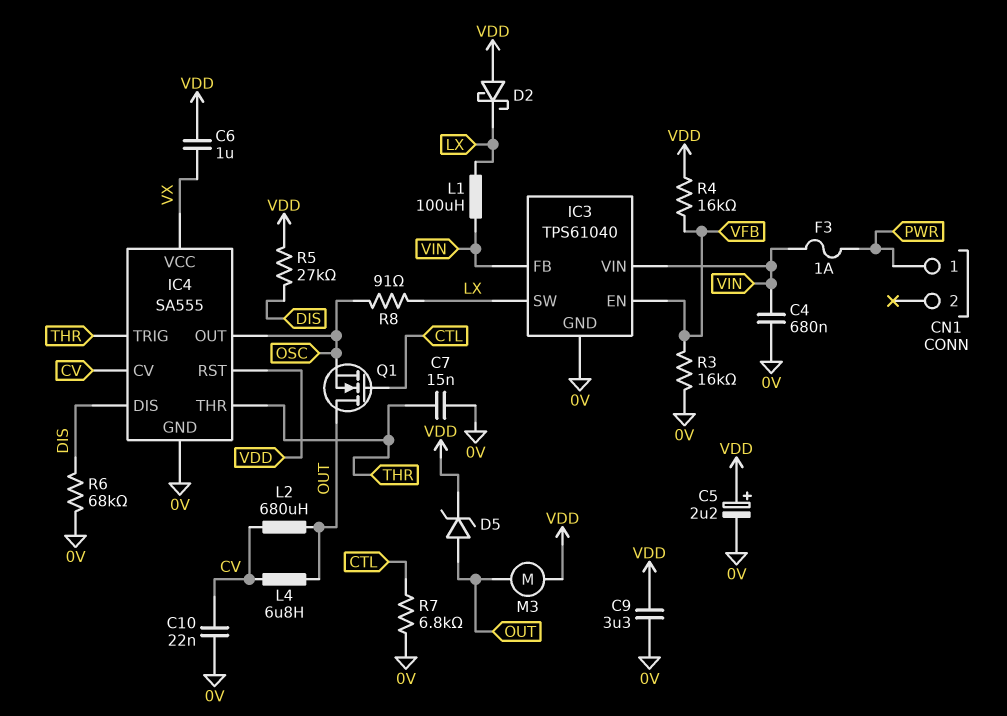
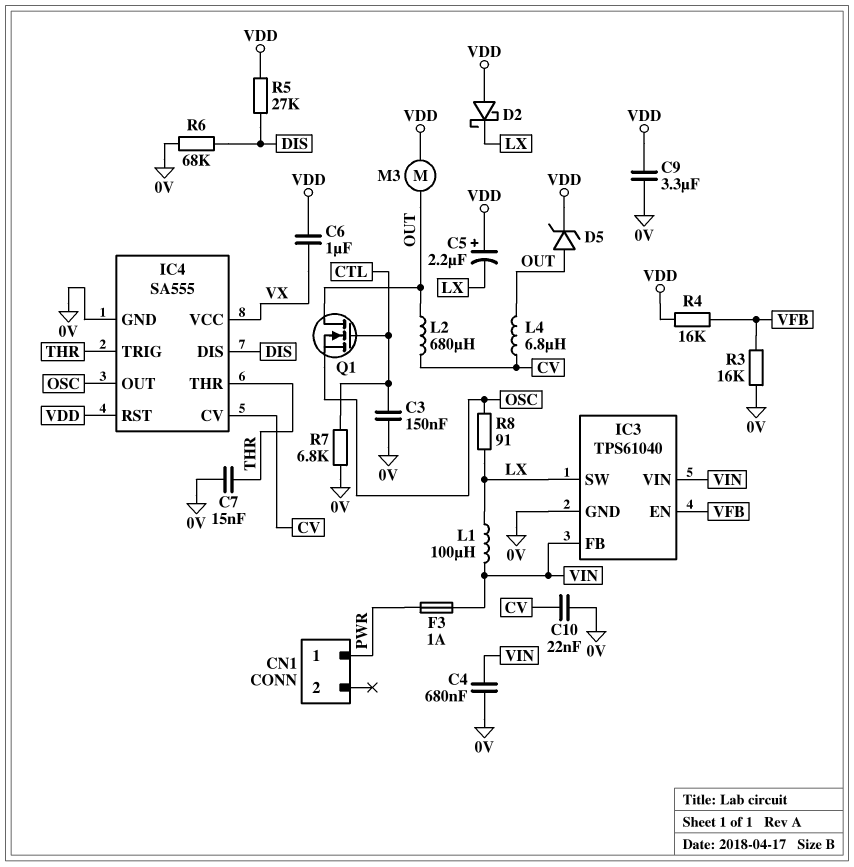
C3: none -> 150nF (0V, CTL)
C5: 2.2uF (plus VDD, minus 0V) -> 2.2uF (plus VDD, minus LX)

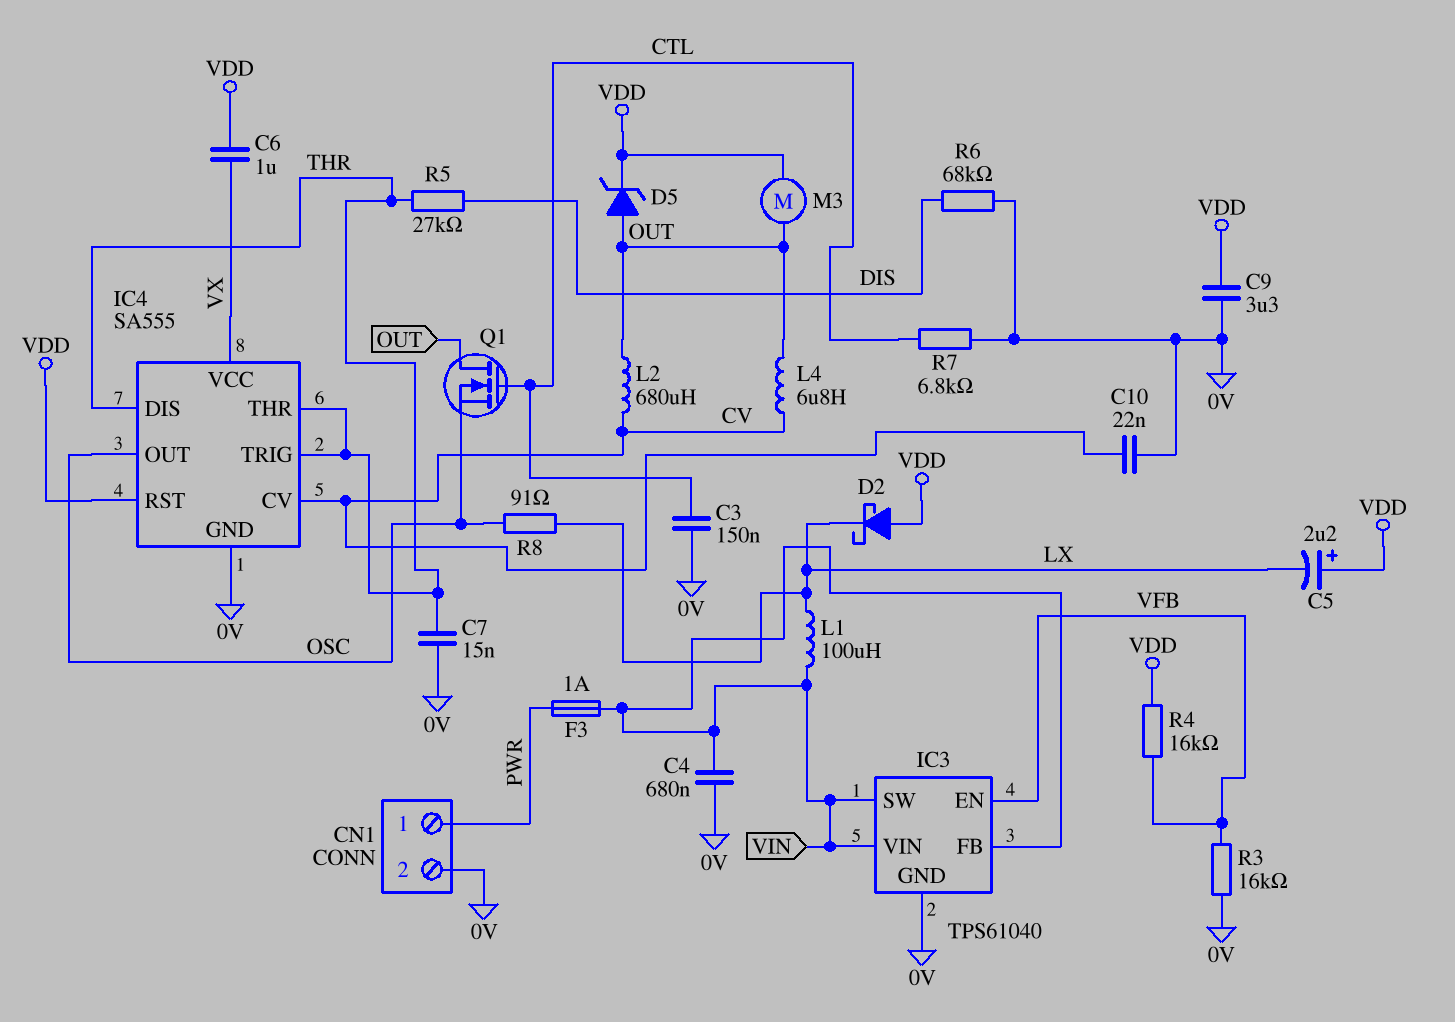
CN1 pin 2: none -> 0V
IC3 pin SW: LX -> VIN
IC4 pin DIS: DIS -> THR
R5: 27k (DIS, VDD) -> 27k (DIS, THR)

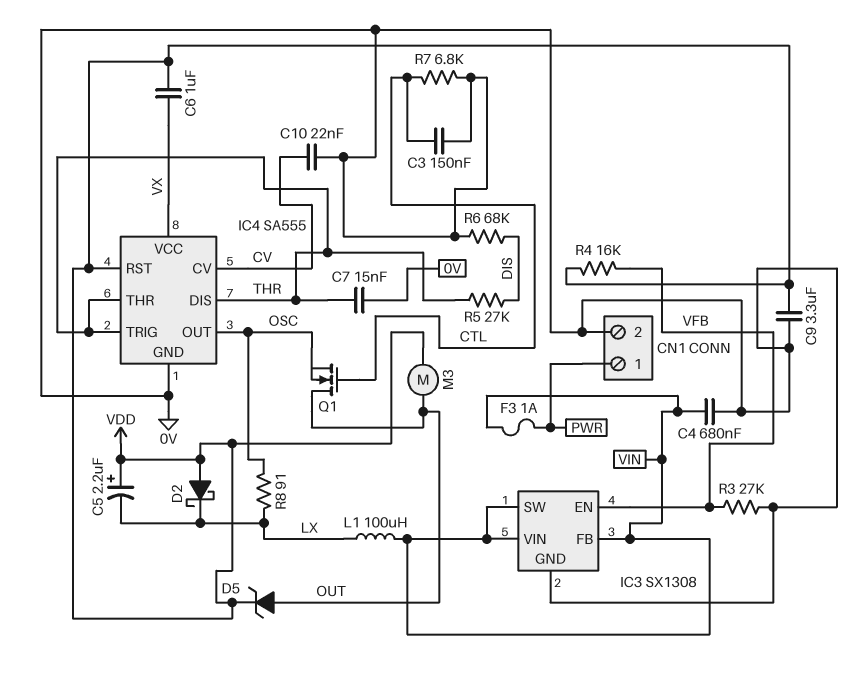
IC3: TPS61040 -> SX1308
L2: 680uH (CV, OUT) -> none
L4: 6.8uH (CV, OUT) -> none
R3: 16k (0V, VFB) -> 27k (0V, VFB)

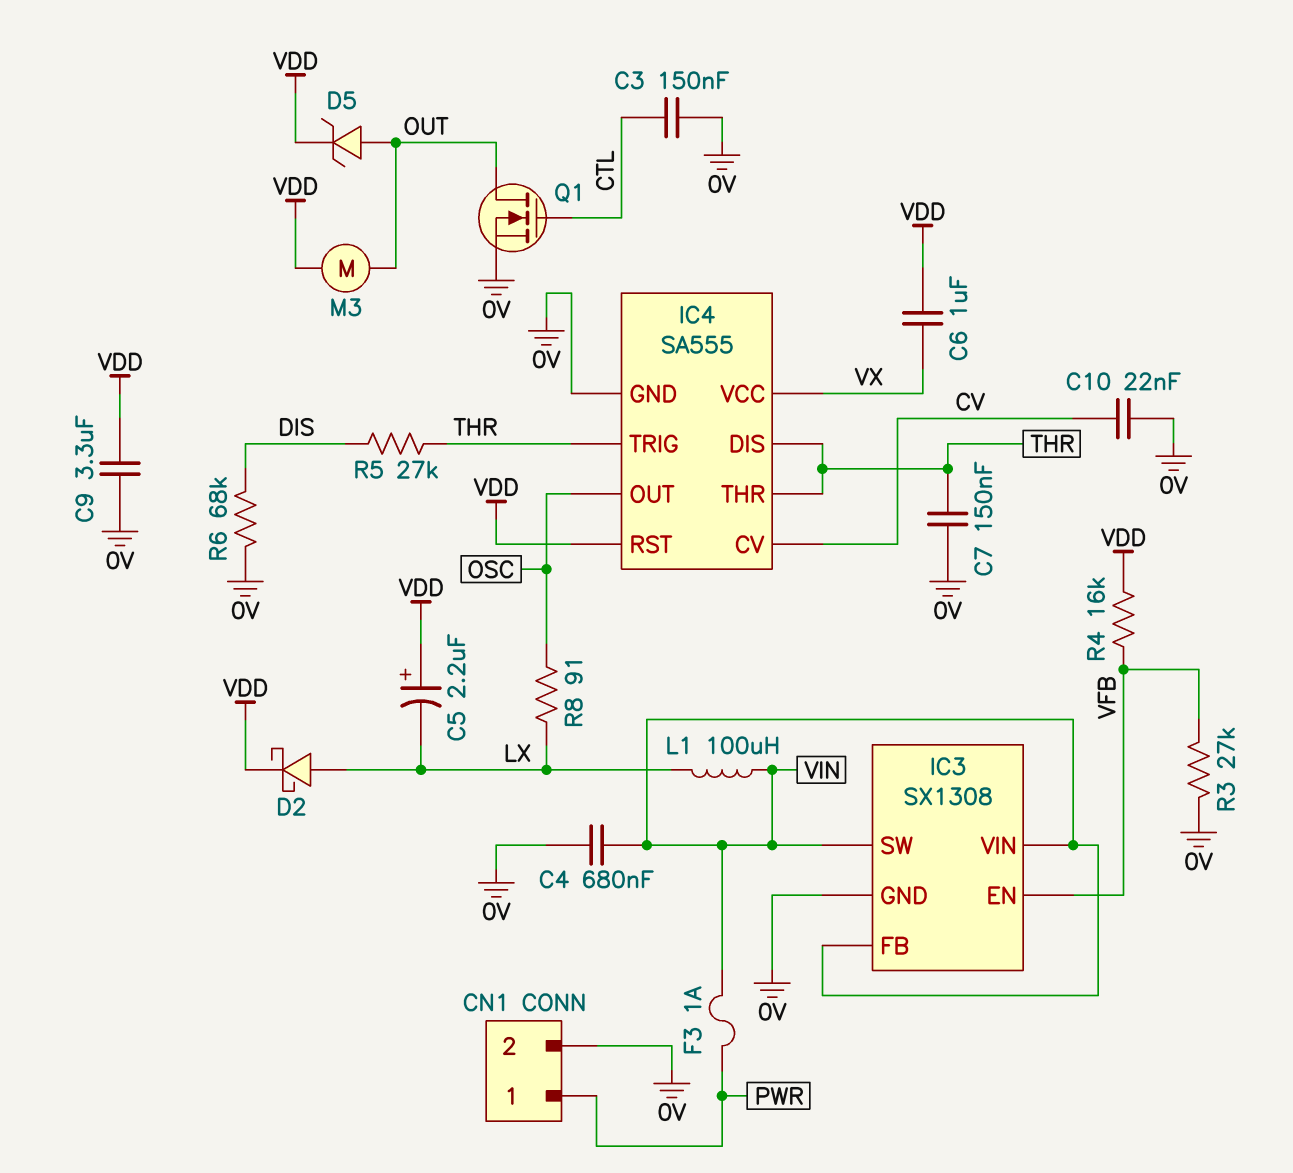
C7: 15nF (0V, THR) -> 150nF (0V, THR)
D2: schottky (A VDD, K LX) -> schottky (A LX, K VDD)
Q1: NMOS (G CTL, D OUT, S OSC) -> NMOS (G CTL, D OUT, S 0V)
R7: 6.8k (0V, CTL) -> none

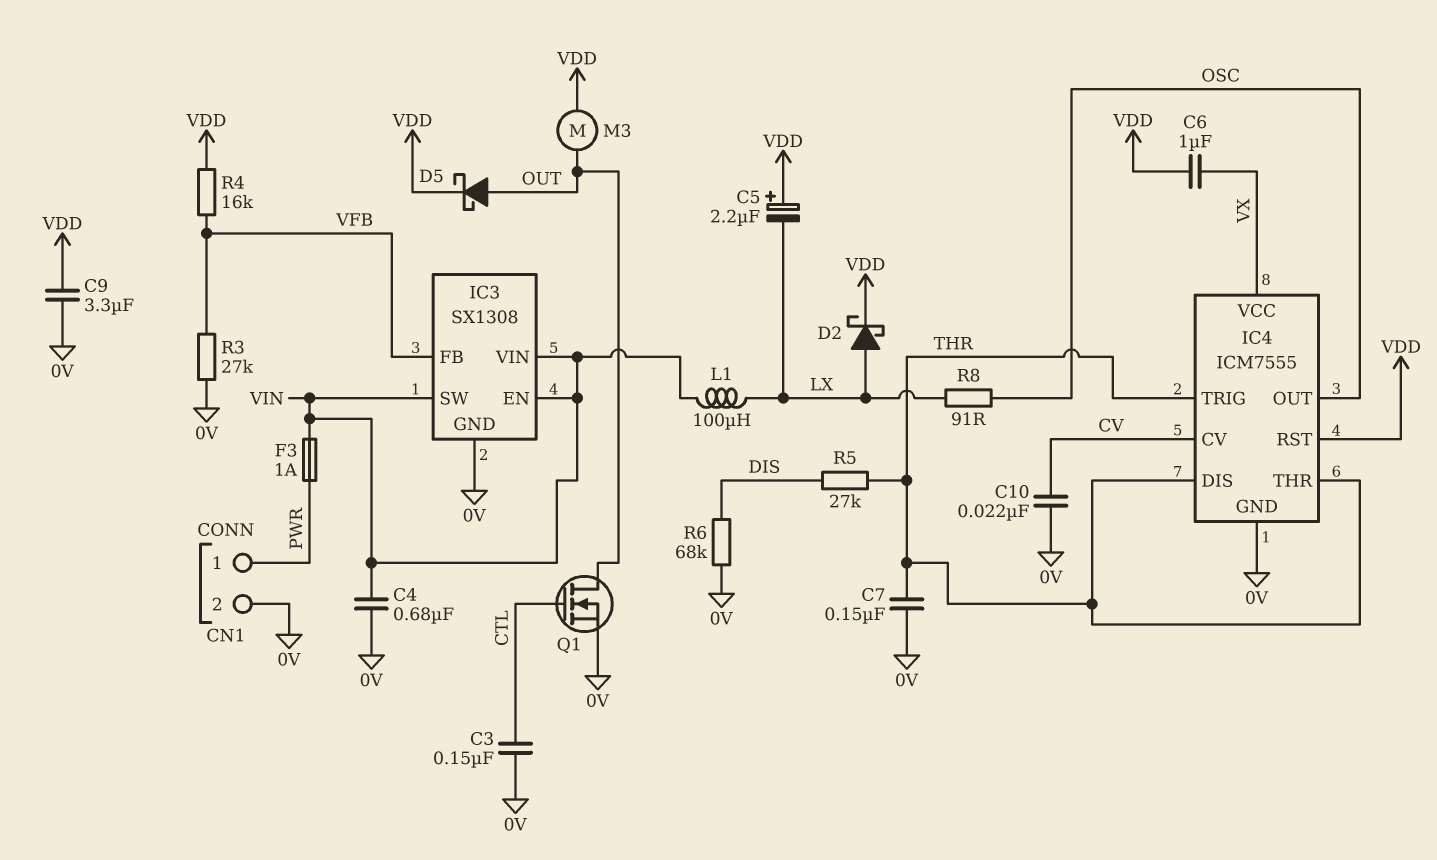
D5: zener (A OUT, K VDD) -> schottky (A OUT, K VDD)
IC3 pin EN: VFB -> VIN
IC3 pin FB: VIN -> VFB
IC4: SA555 -> ICM7555

